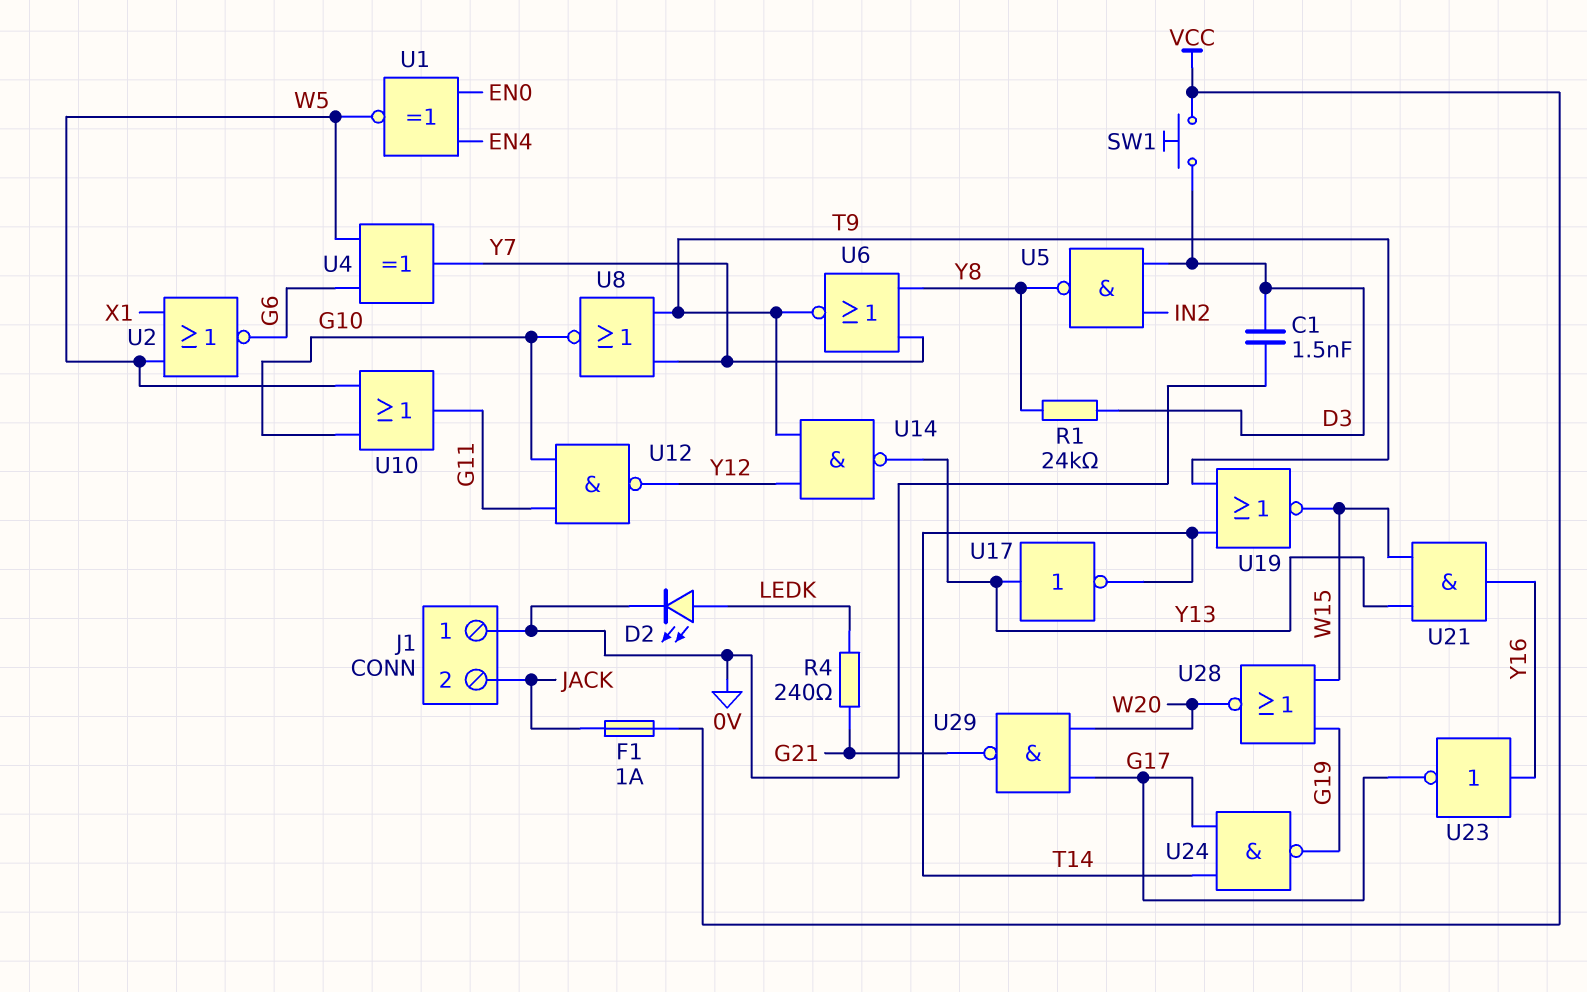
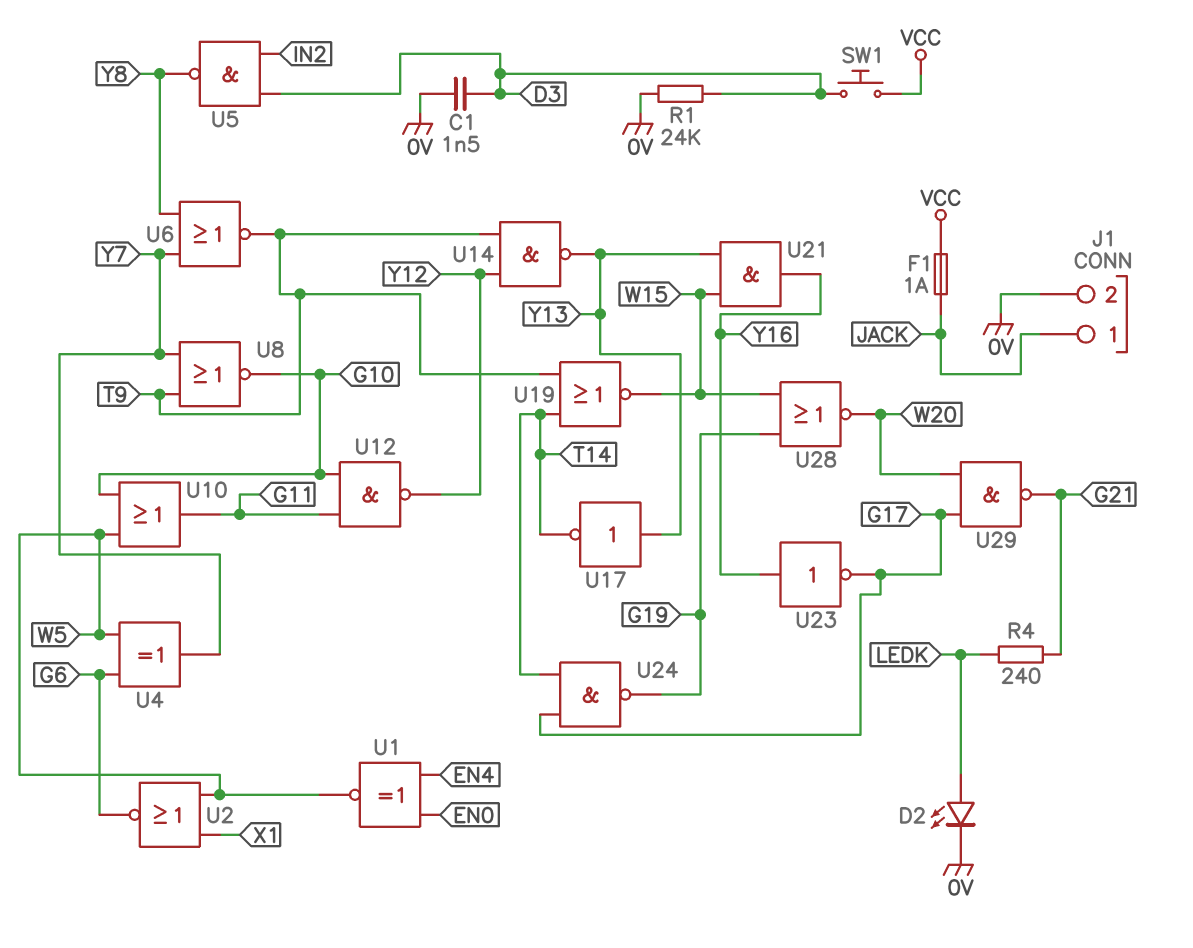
J1 pin 1: 0V -> JACK
J1 pin 2: JACK -> 0V
R1: 24k (D3, Y8) -> 24k (0V, D3)

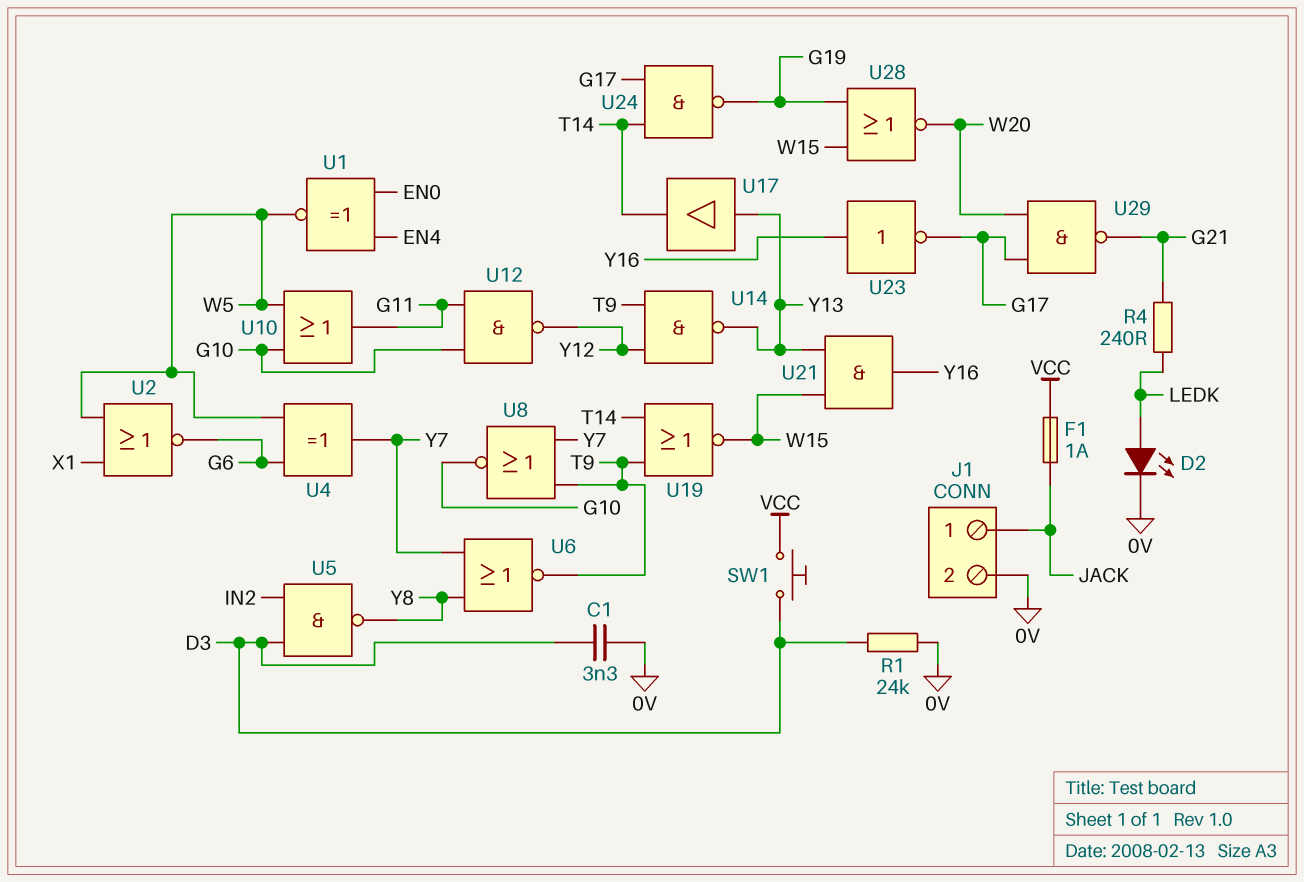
C1: 1.5nF (0V, D3) -> 3.3nF (0V, D3)
U17: NOT (in Y13, out T14) -> buffer (in Y13, out T14)

